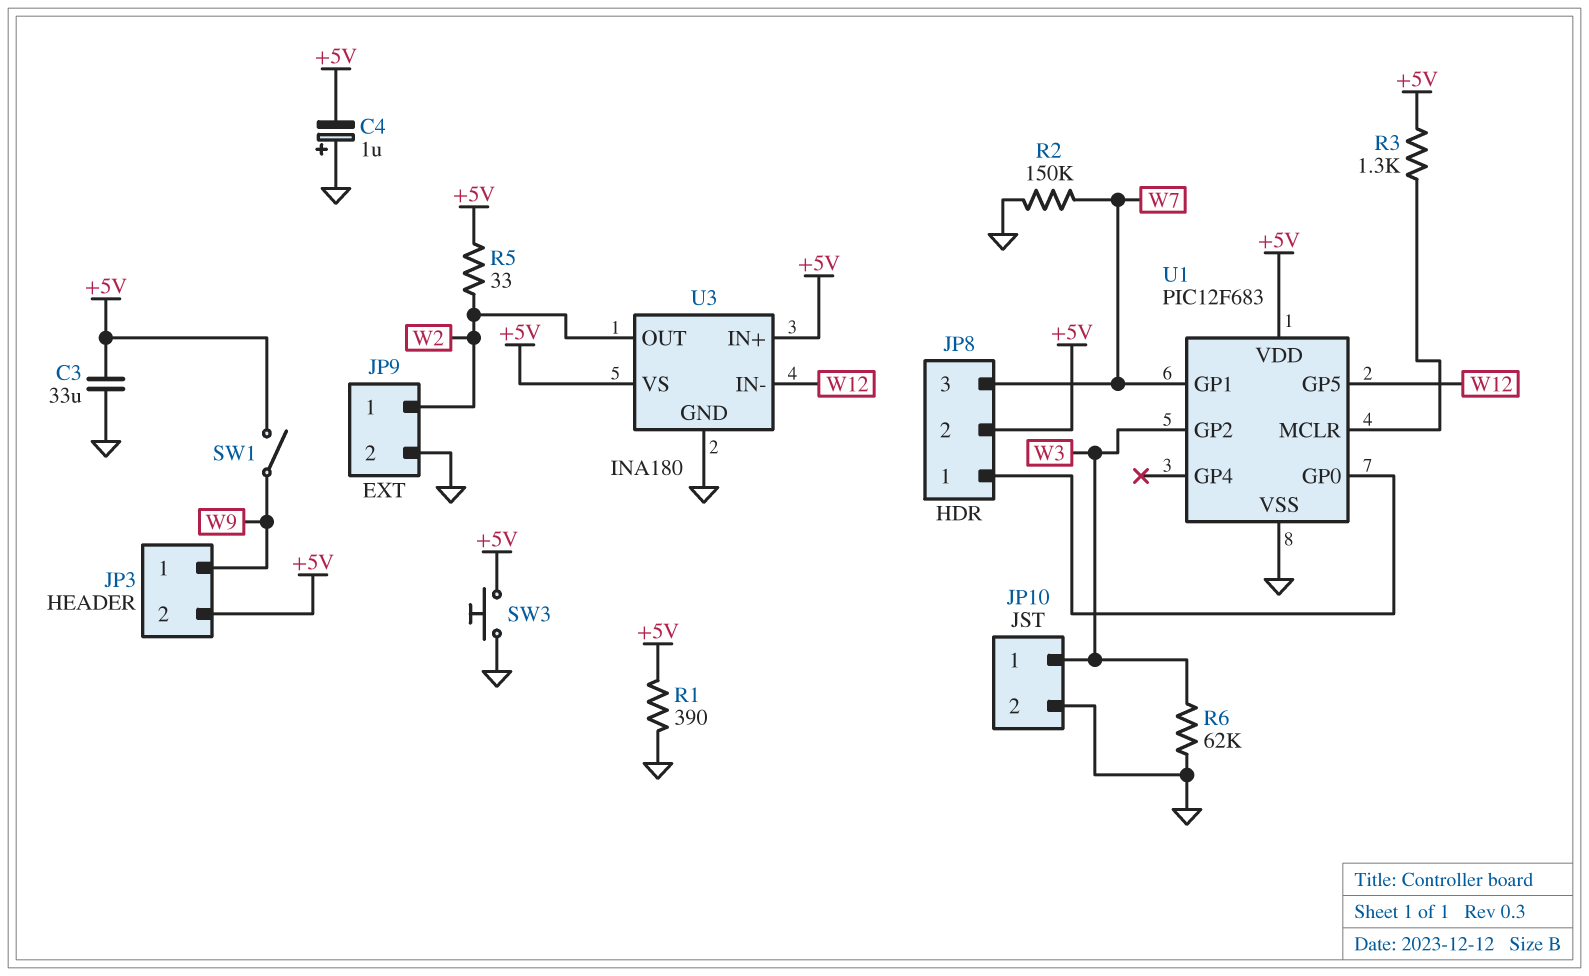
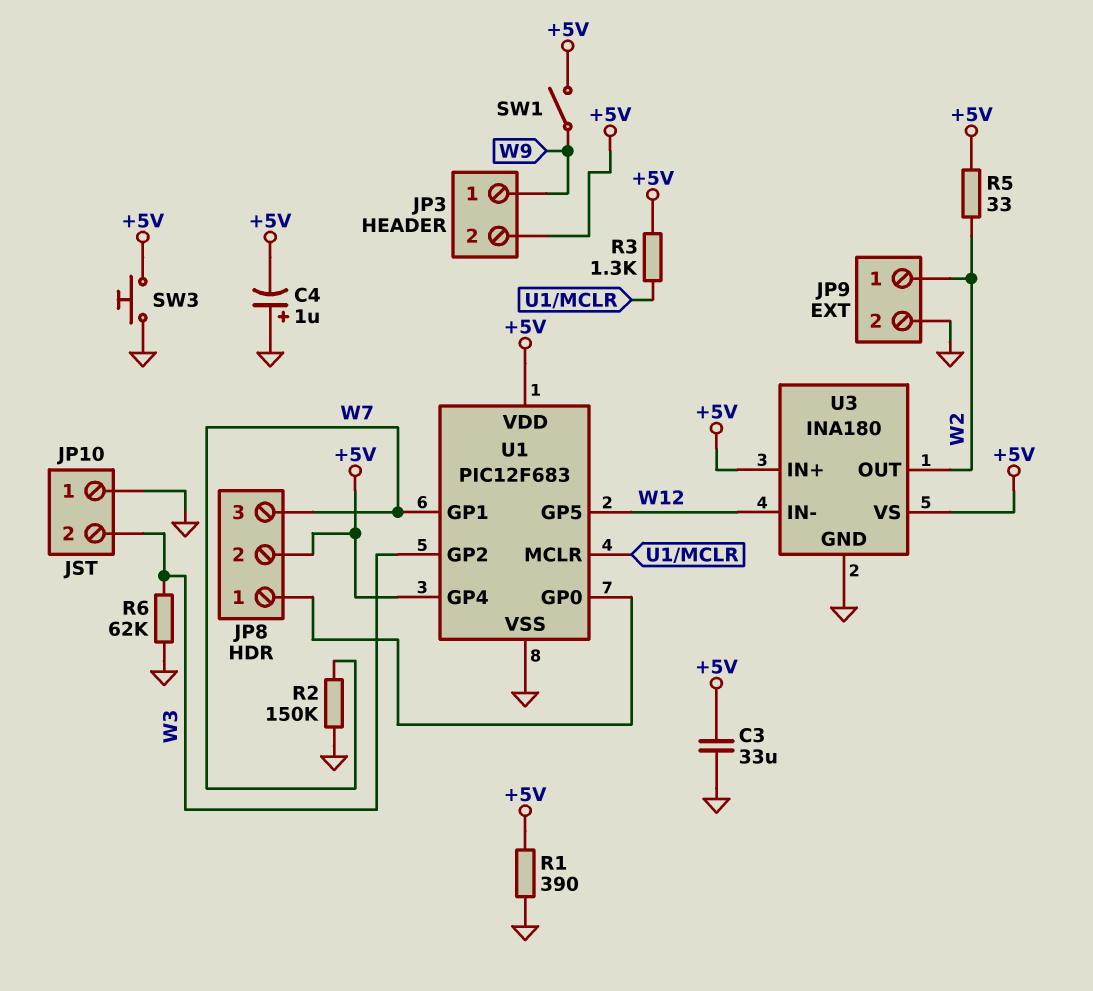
JP10 pin 1: W3 -> GND
JP10 pin 2: GND -> W3
U1 pin GP4: none -> +5V

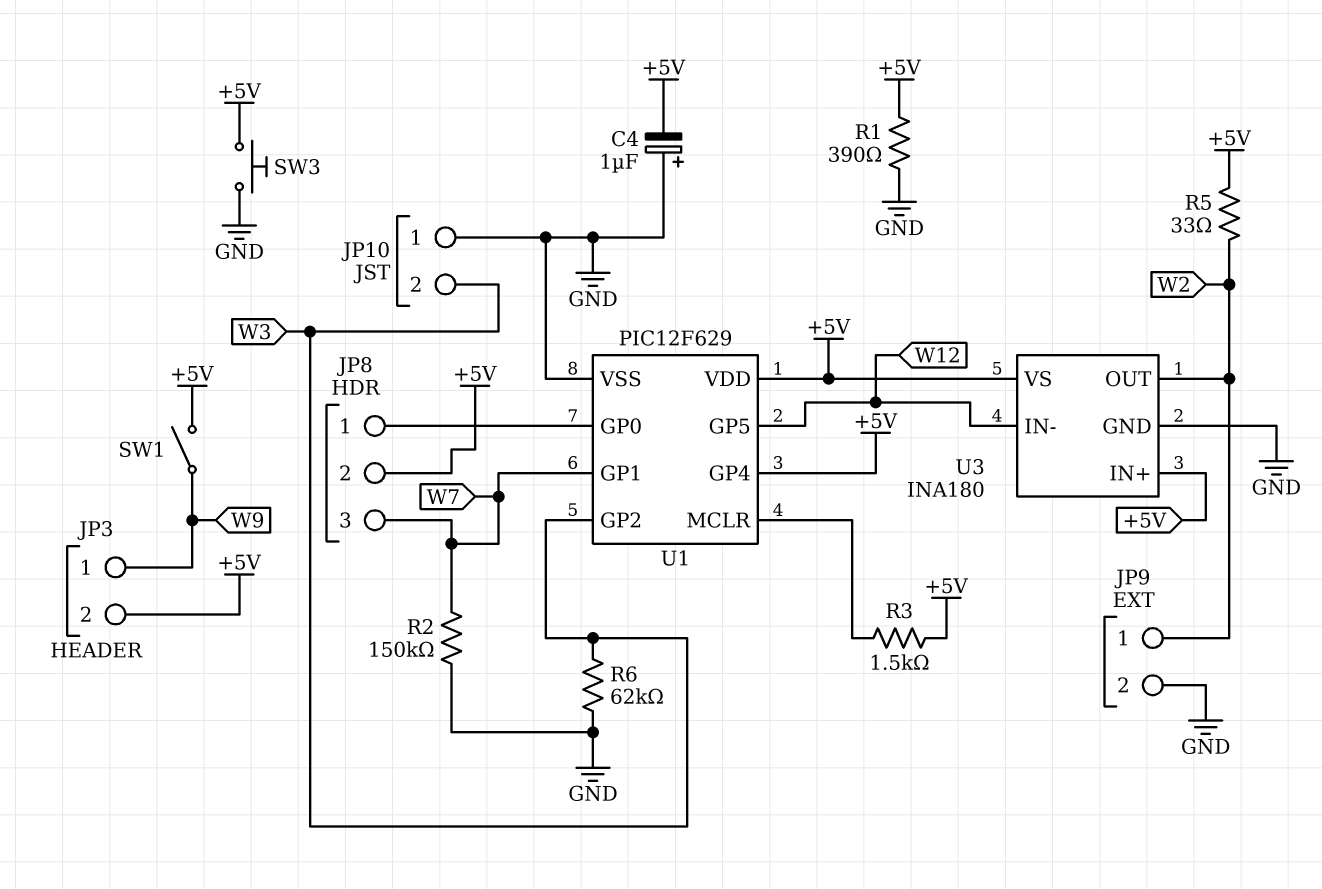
C3: 33uF (+5V, GND) -> none
R3: 1.3k (+5V, U1/MCLR) -> 1.5k (+5V, U1/MCLR)
U1: PIC12F683 -> PIC12F629

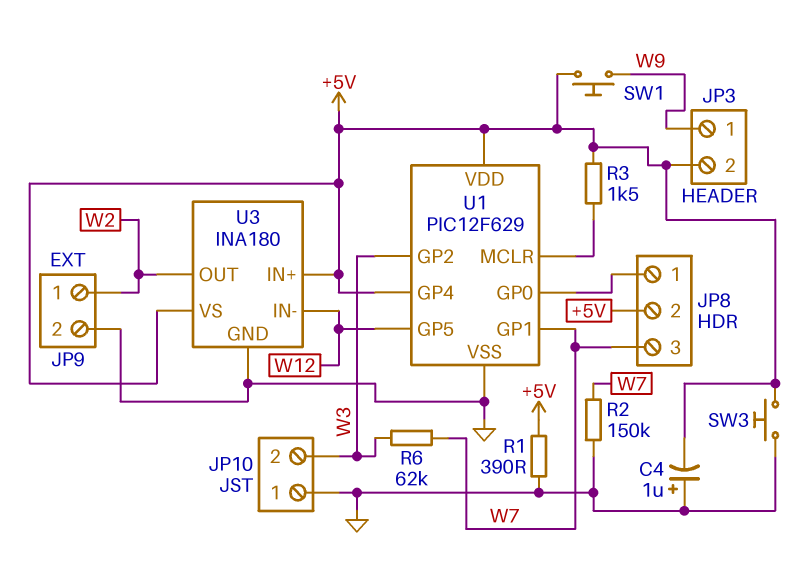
R5: 33 (+5V, W2) -> none
R6: 62k (GND, W3) -> 62k (W3, W7)
SW1: switch (+5V, W9) -> button (+5V, W9)

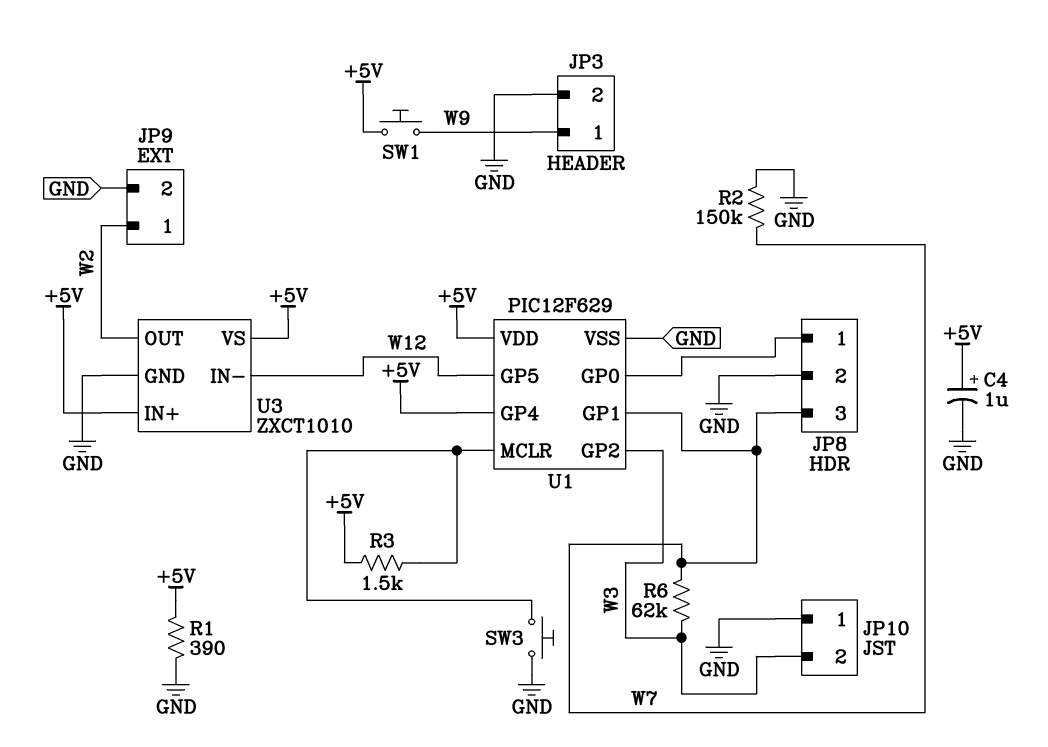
C4: 1uF (plus GND, minus +5V) -> 1uF (plus +5V, minus GND)
JP3 pin 2: +5V -> GND
JP8 pin 2: +5V -> GND
SW3: button (+5V, GND) -> button (GND, U1/MCLR)
U3: INA180 -> ZXCT1010

